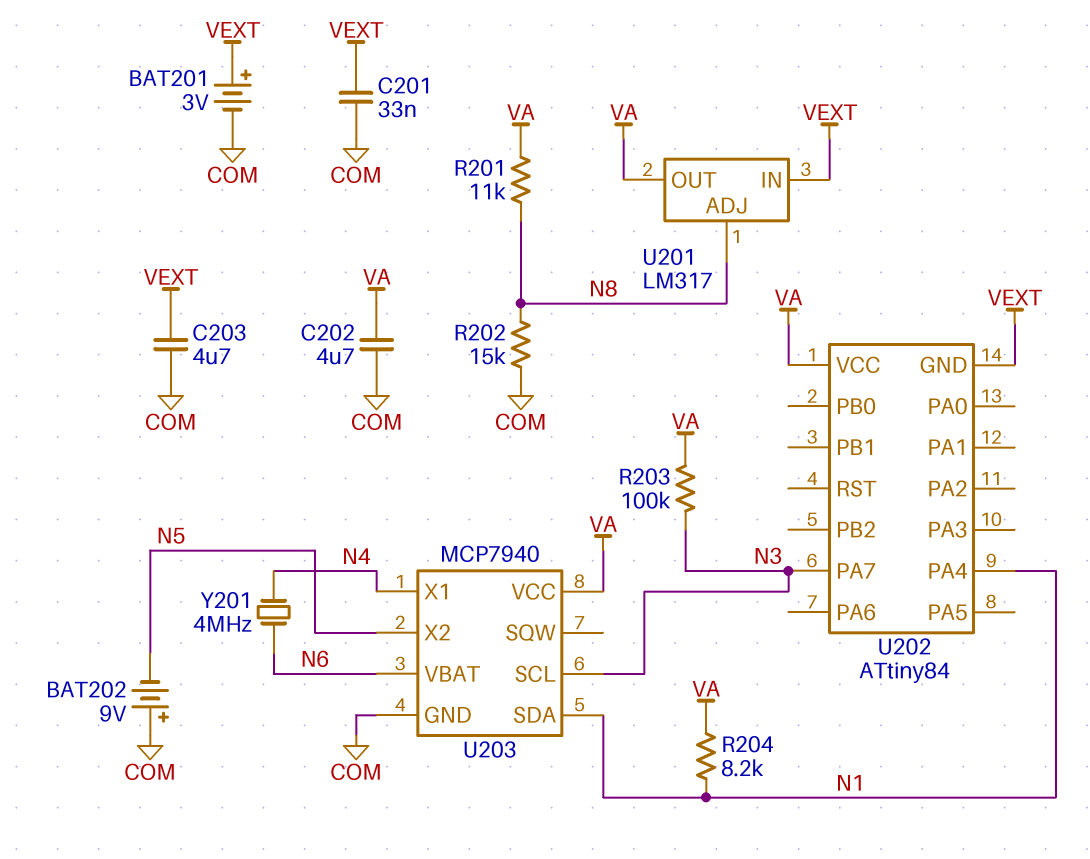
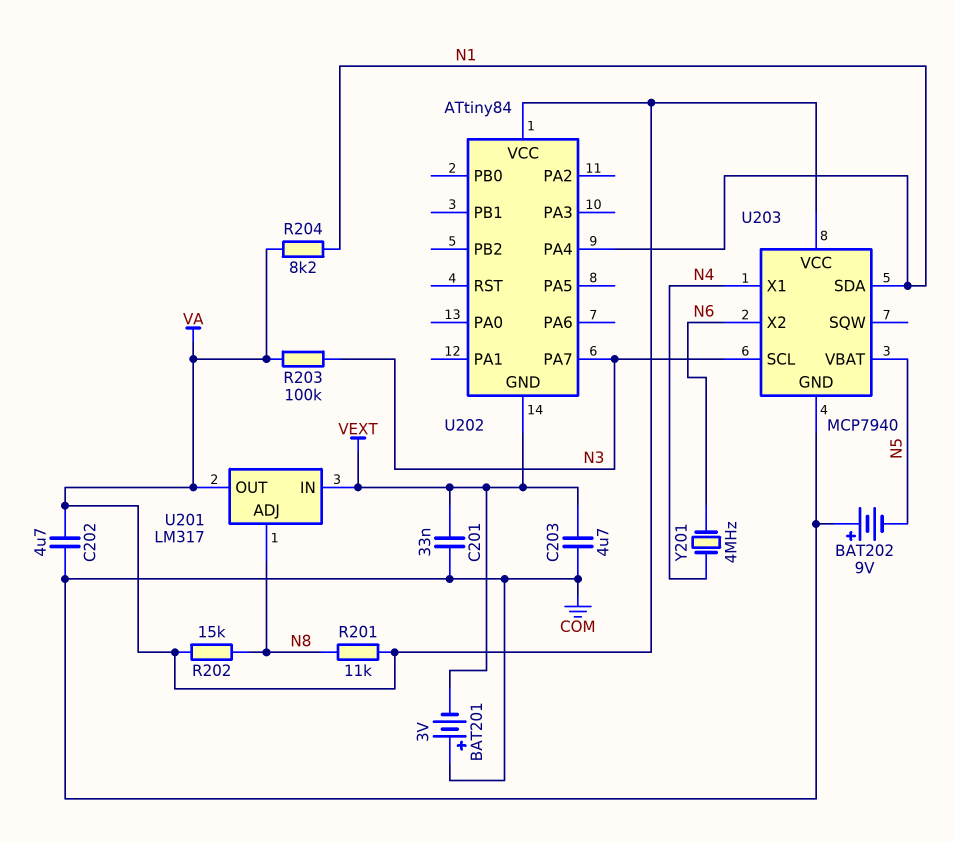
BAT201: 3V (plus VEXT, minus COM) -> 3V (plus COM, minus VEXT)
R202: 15k (COM, N8) -> 15k (N8, VA)
U203 pin VBAT: N6 -> N5
U203 pin X2: N5 -> N6

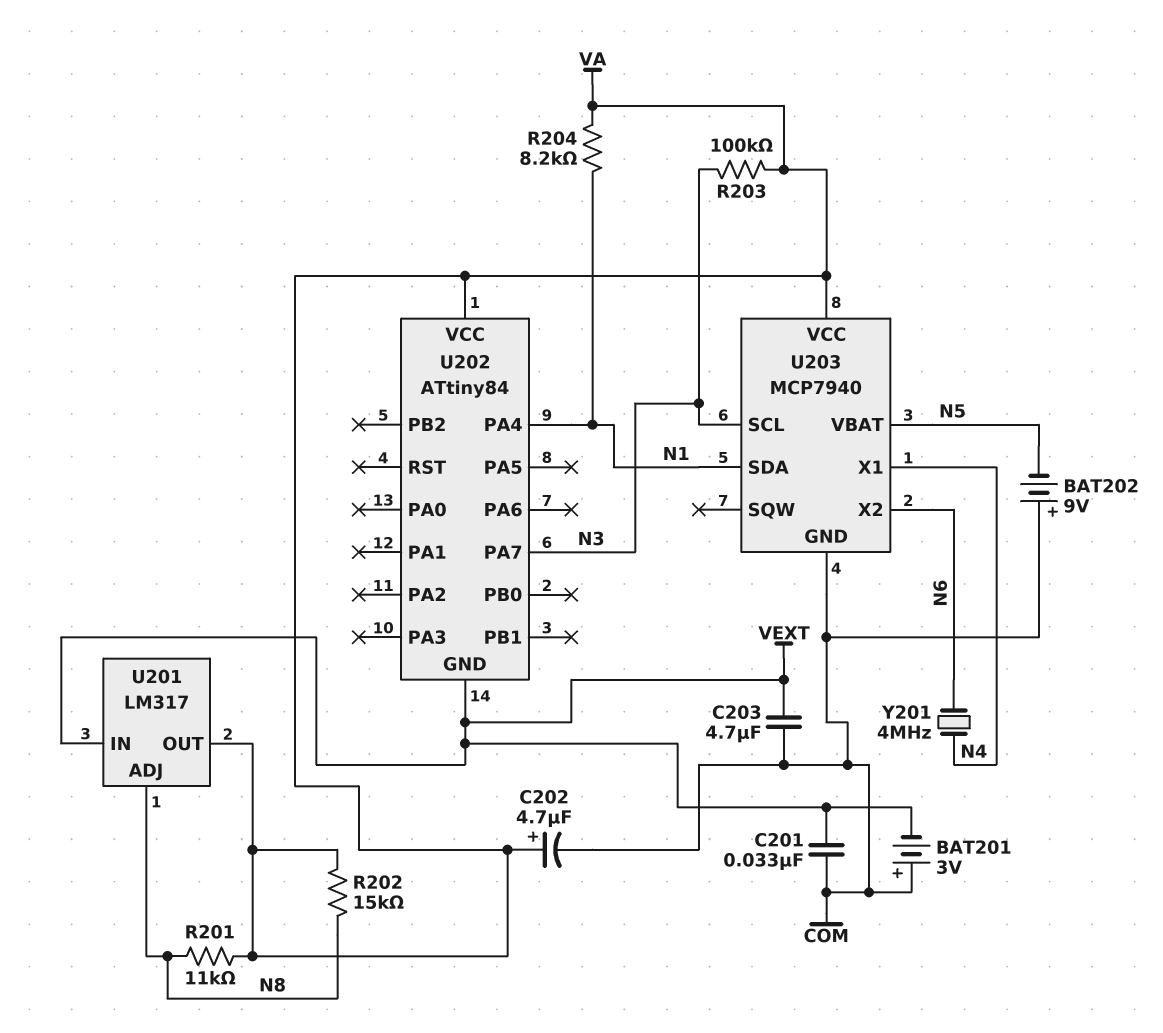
C202: 4.7uF (COM, VA) -> 4.7uF (plus VA, minus COM)

